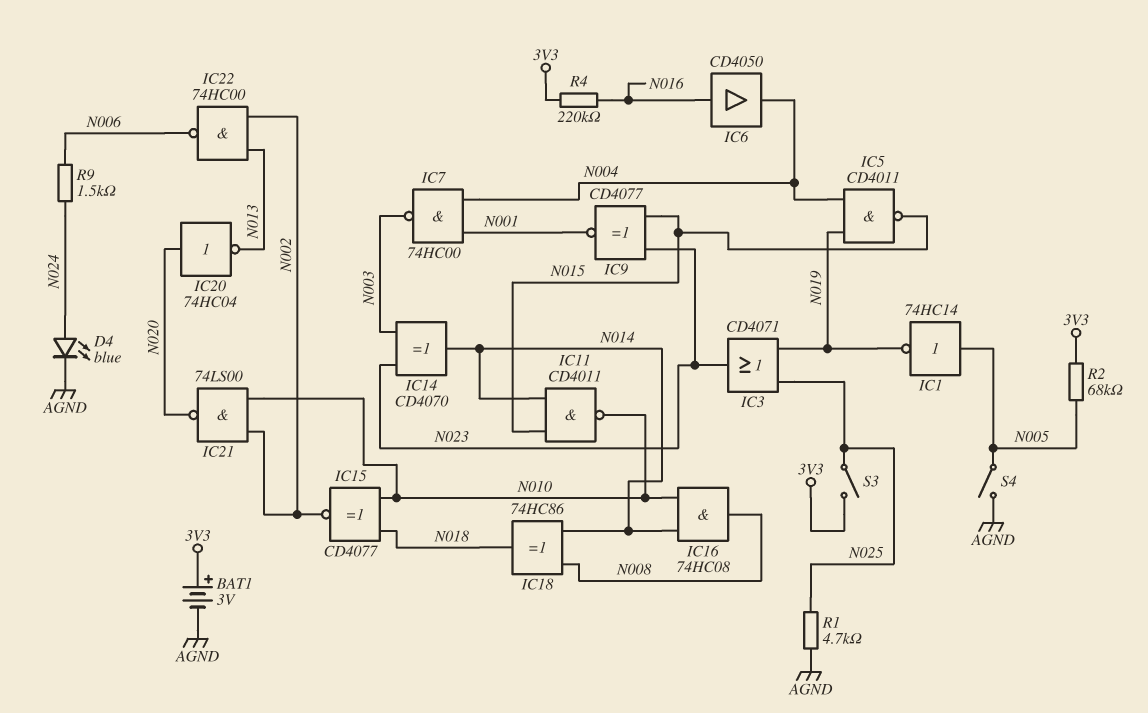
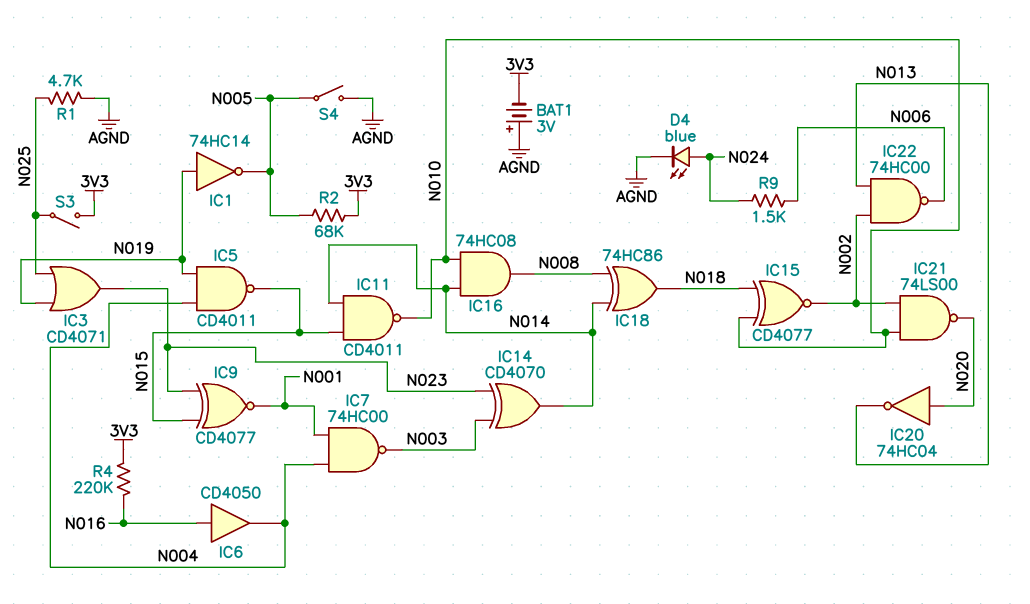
BAT1: 3V (plus 3V3, minus AGND) -> 3V (plus AGND, minus 3V3)
IC1: NOT 74HC14 (in N005, out N019) -> NOT 74HC14 (in N019, out N005)

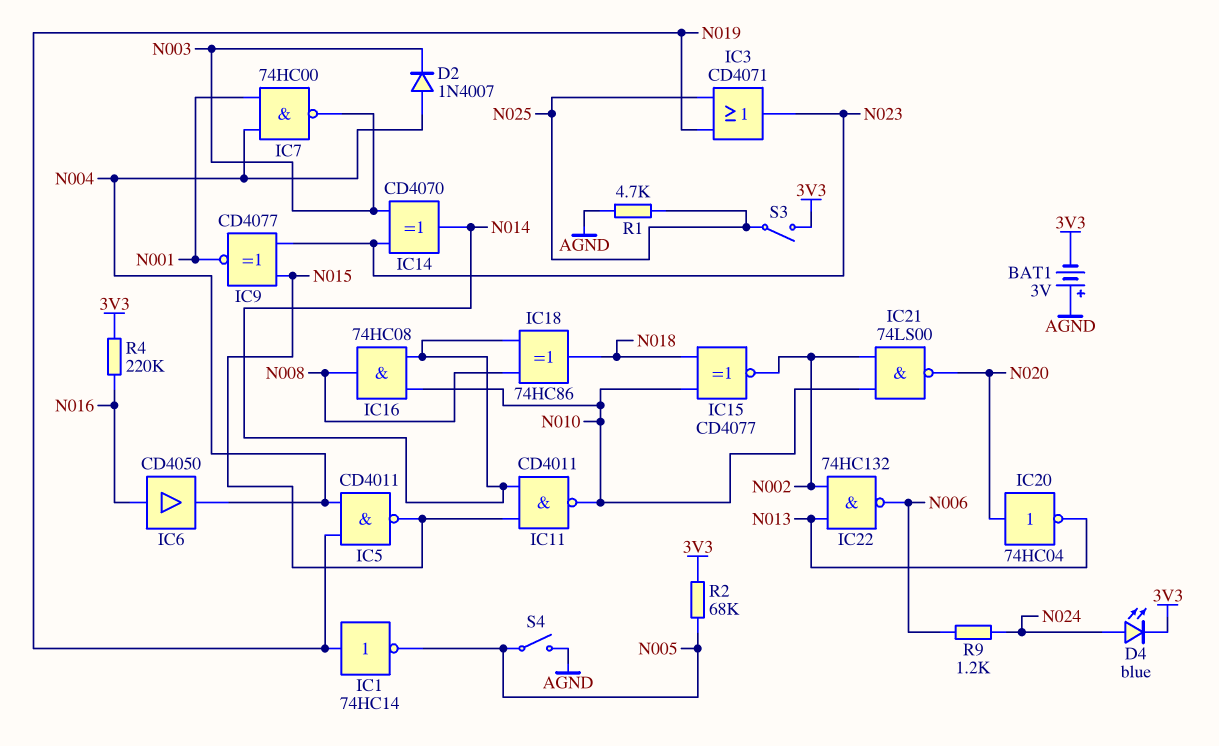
D2: none -> diode 1N4007 (A N004, K N003)
D4: LED blue (A N024, K AGND) -> LED blue (A N024, K 3V3)
IC22: NAND 74HC00 (in N002, in N013, out N006) -> NAND 74HC132 (in N002, in N013, out N006)
R9: 1.5k (N006, N024) -> 1.2k (N006, N024)

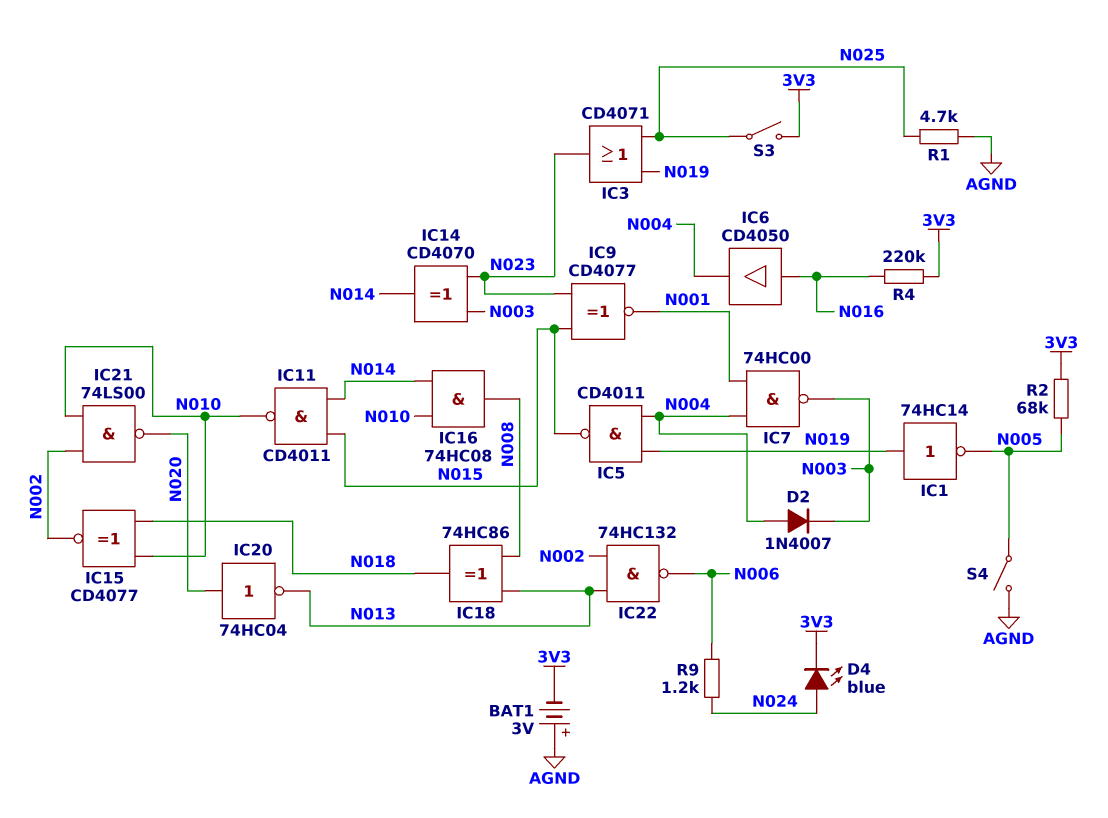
IC18: XOR 74HC86 (in N008, in N014, out N018) -> XOR 74HC86 (in N008, in N013, out N018)

